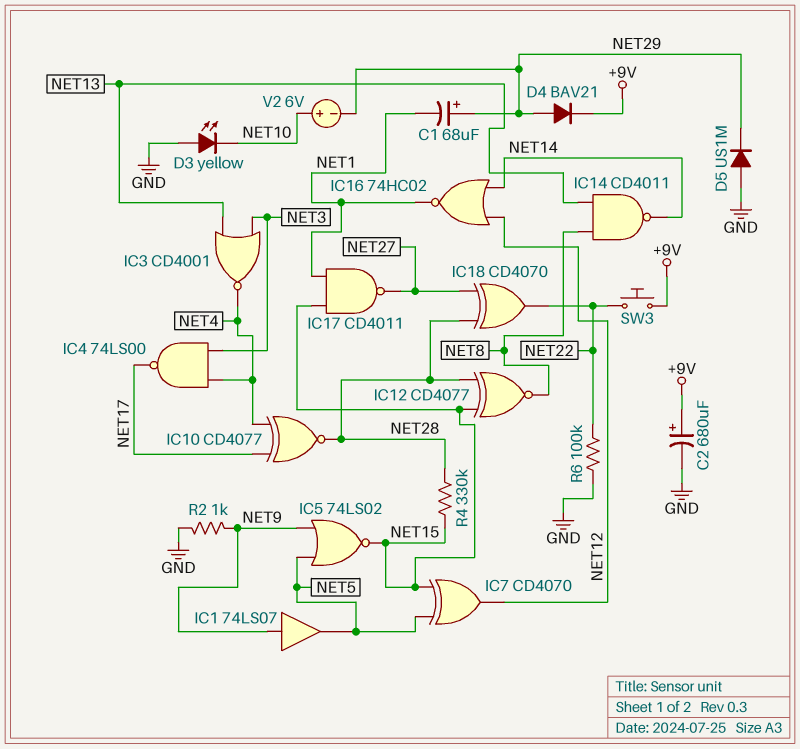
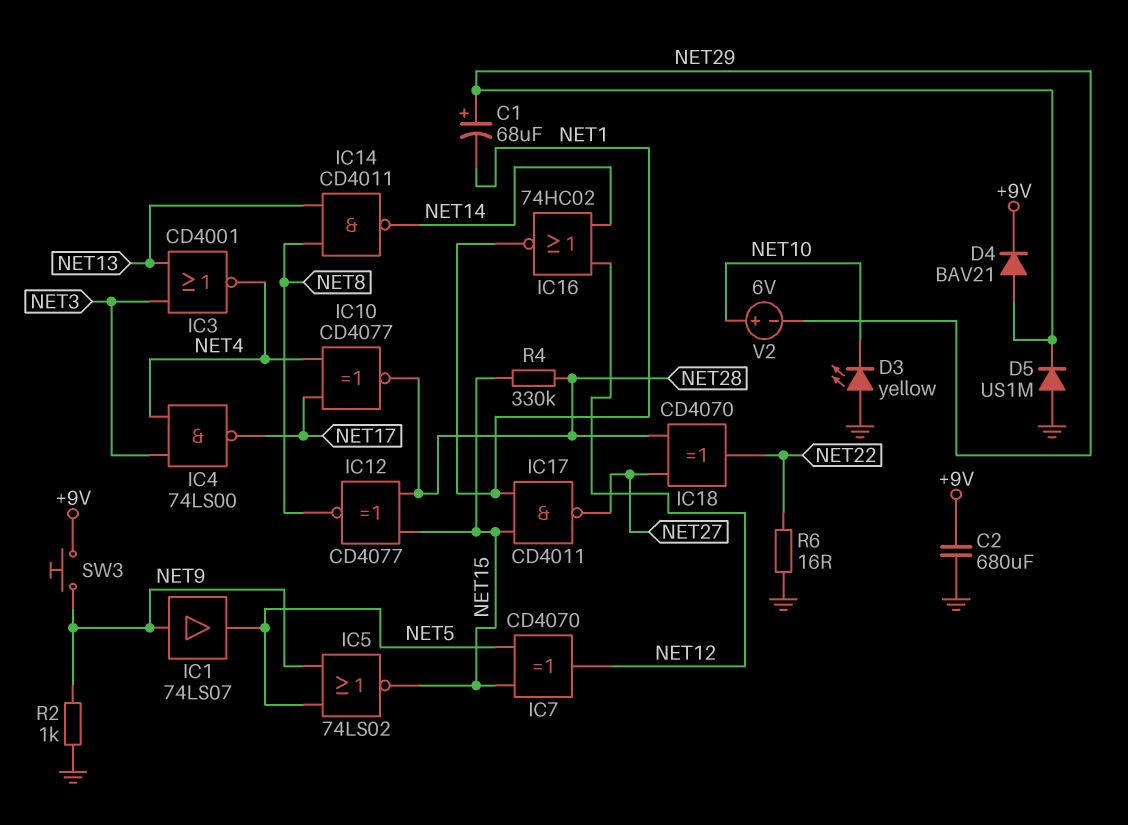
C2: 680uF (plus +9V, minus GND) -> 680uF (+9V, GND)
R6: 100k (GND, NET22) -> 16 (GND, NET22)
SW3: button (+9V, NET22) -> button (+9V, NET9)

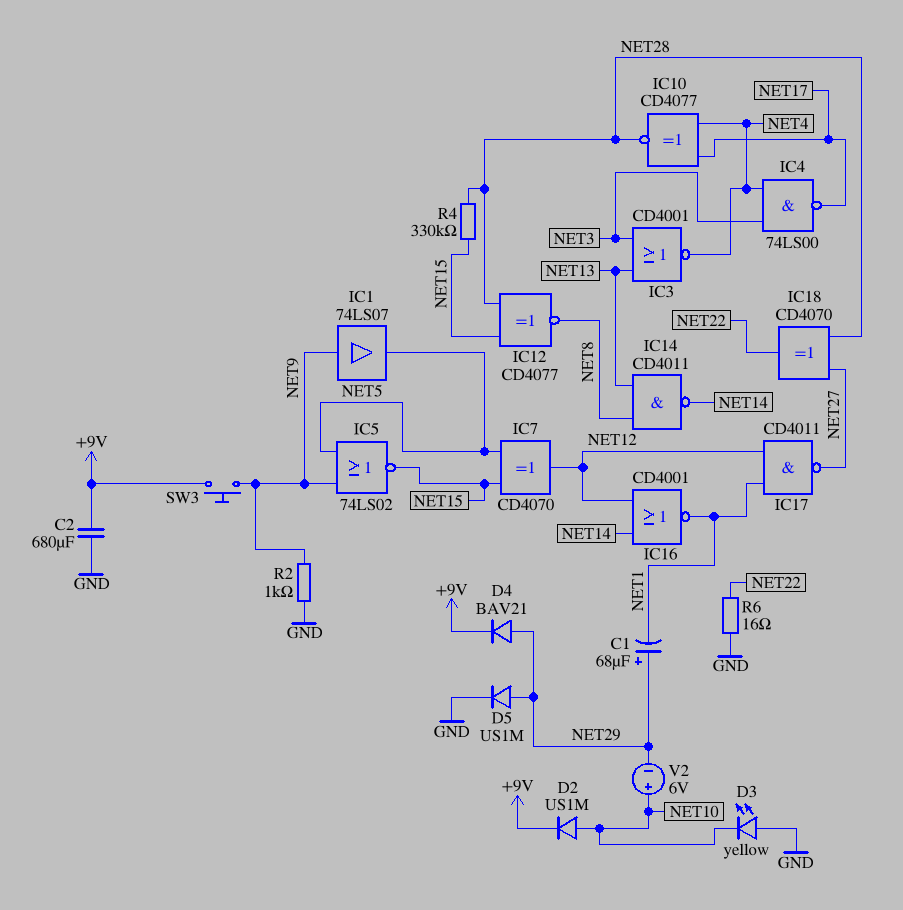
D2: none -> diode US1M (A NET10, K +9V)
D5: diode US1M (A GND, K NET29) -> diode US1M (A NET29, K GND)
IC16: NOR 74HC02 (in NET12, in NET14, out NET1) -> NOR CD4001 (in NET12, in NET14, out NET1)
IC17: NAND CD4011 (in NET1, in NET15, out NET27) -> NAND CD4011 (in NET1, in NET12, out NET27)

